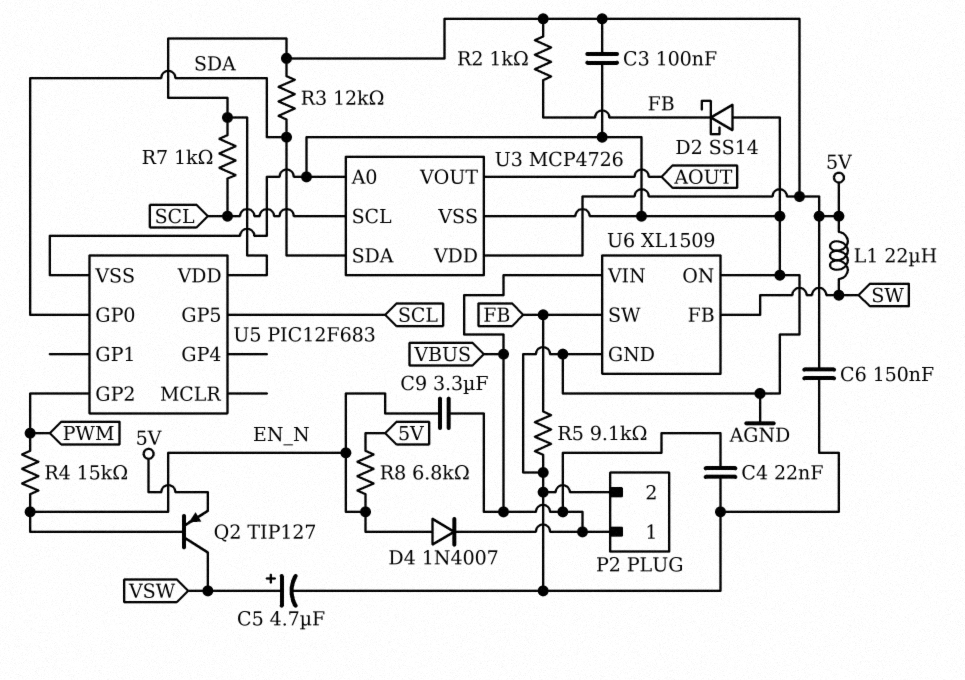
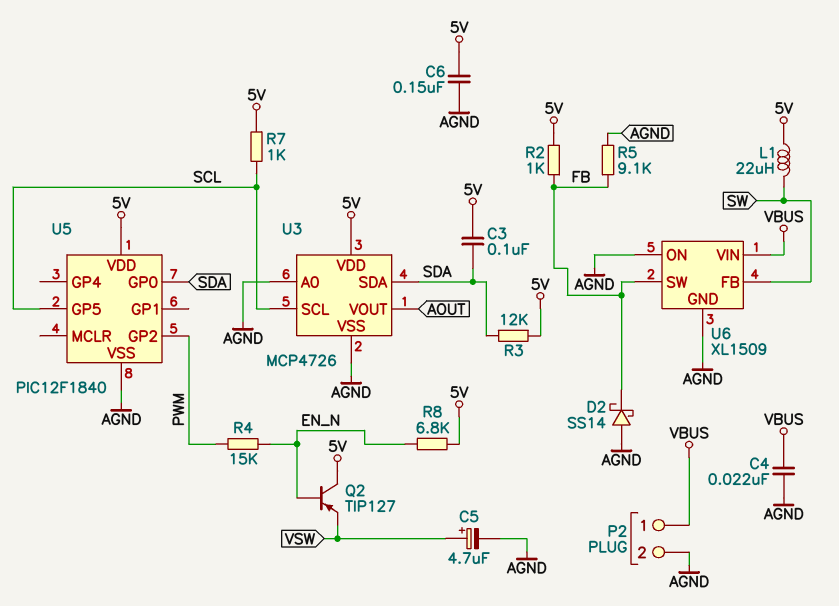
C3: 100nF (5V, AGND) -> 100nF (5V, SDA)
C9: 3.3uF (EN_N, VBUS) -> none
D4: diode 1N4007 (A EN_N, K VBUS) -> none
Q2: PNP TIP127 (B EN_N, C VSW, E 5V) -> PNP TIP127 (B EN_N, C 5V, E VSW)
U5: PIC12F683 -> PIC12F1840

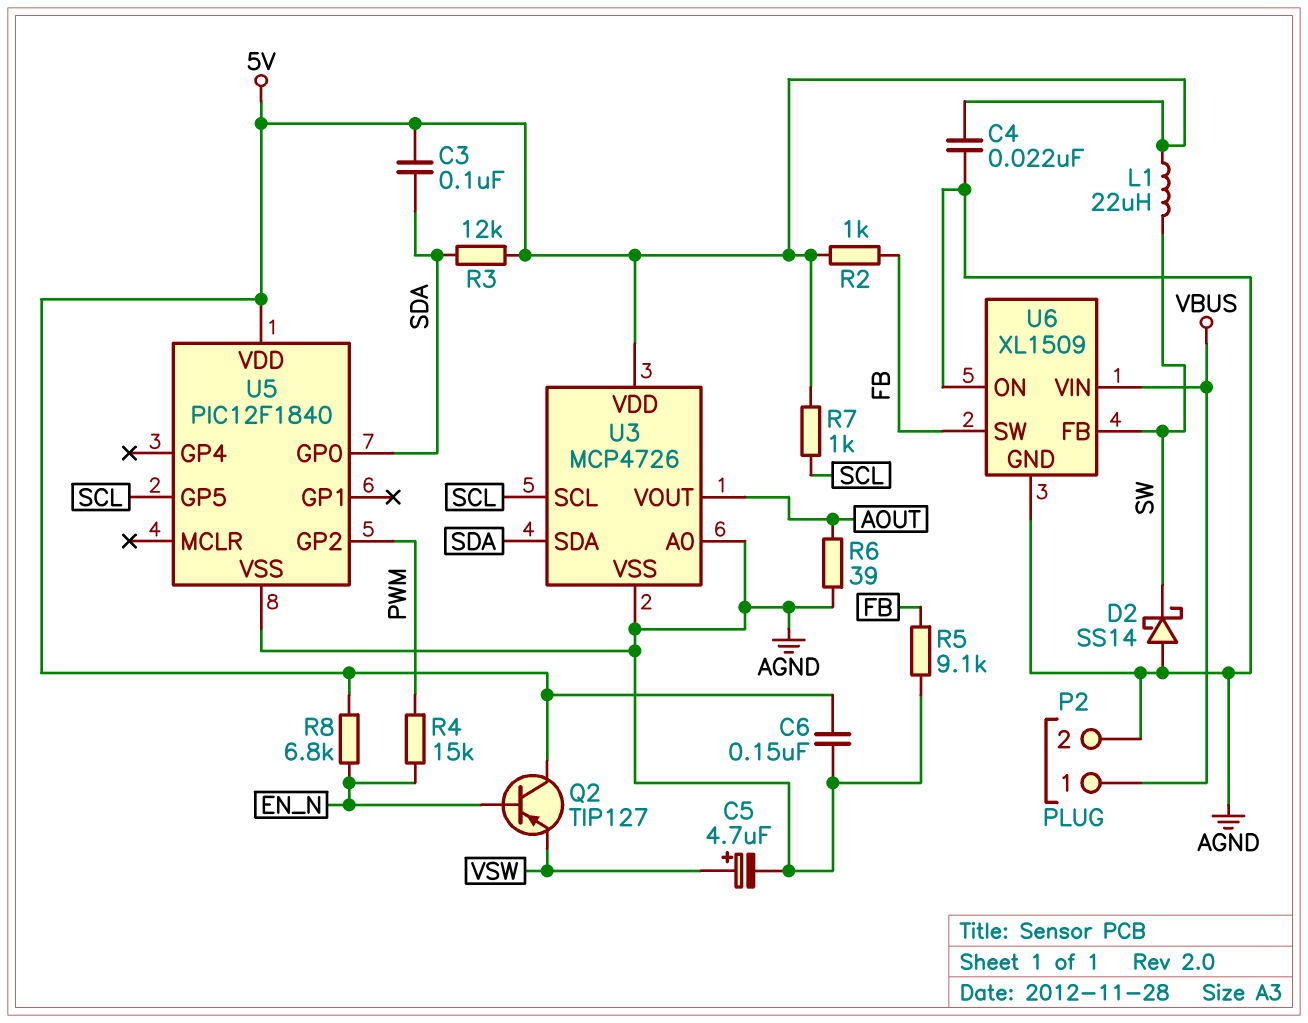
C4: 22nF (AGND, VBUS) -> 22nF (5V, AGND)
D2: schottky SS14 (A AGND, K FB) -> schottky SS14 (A AGND, K SW)
R6: none -> 39 (AGND, AOUT)

